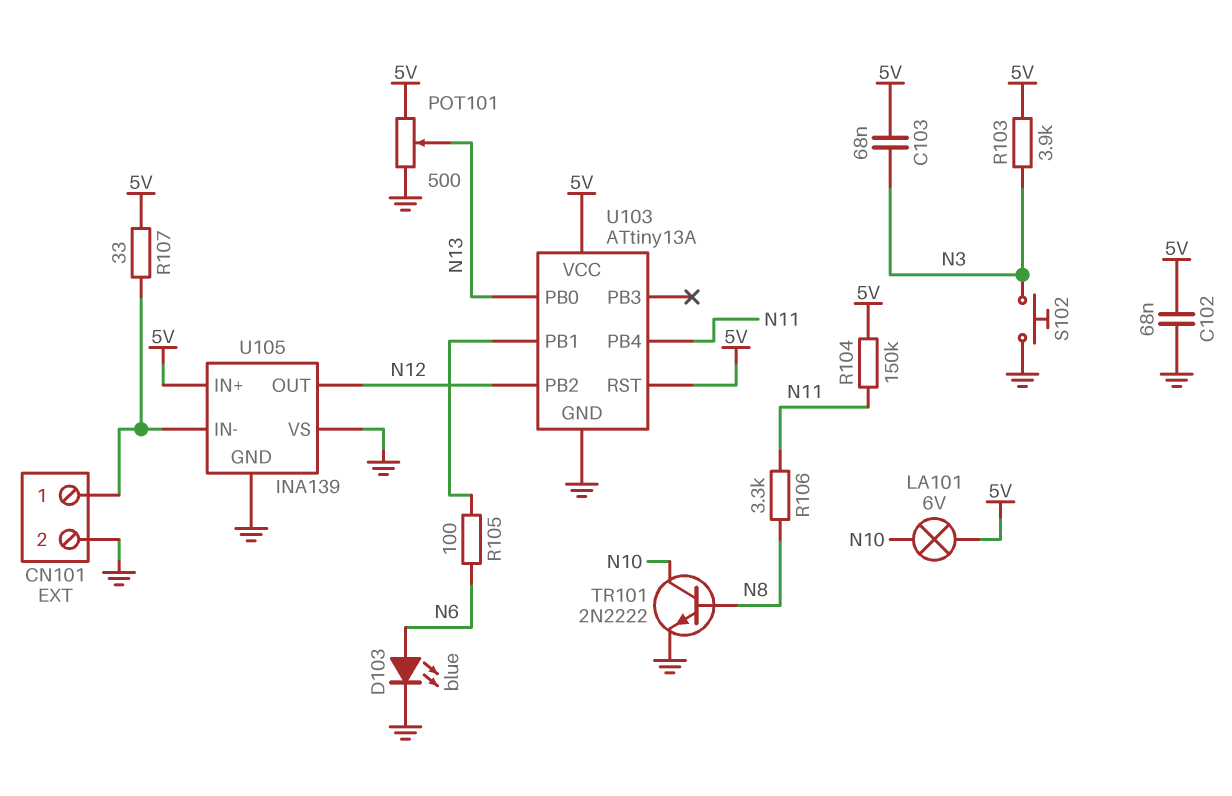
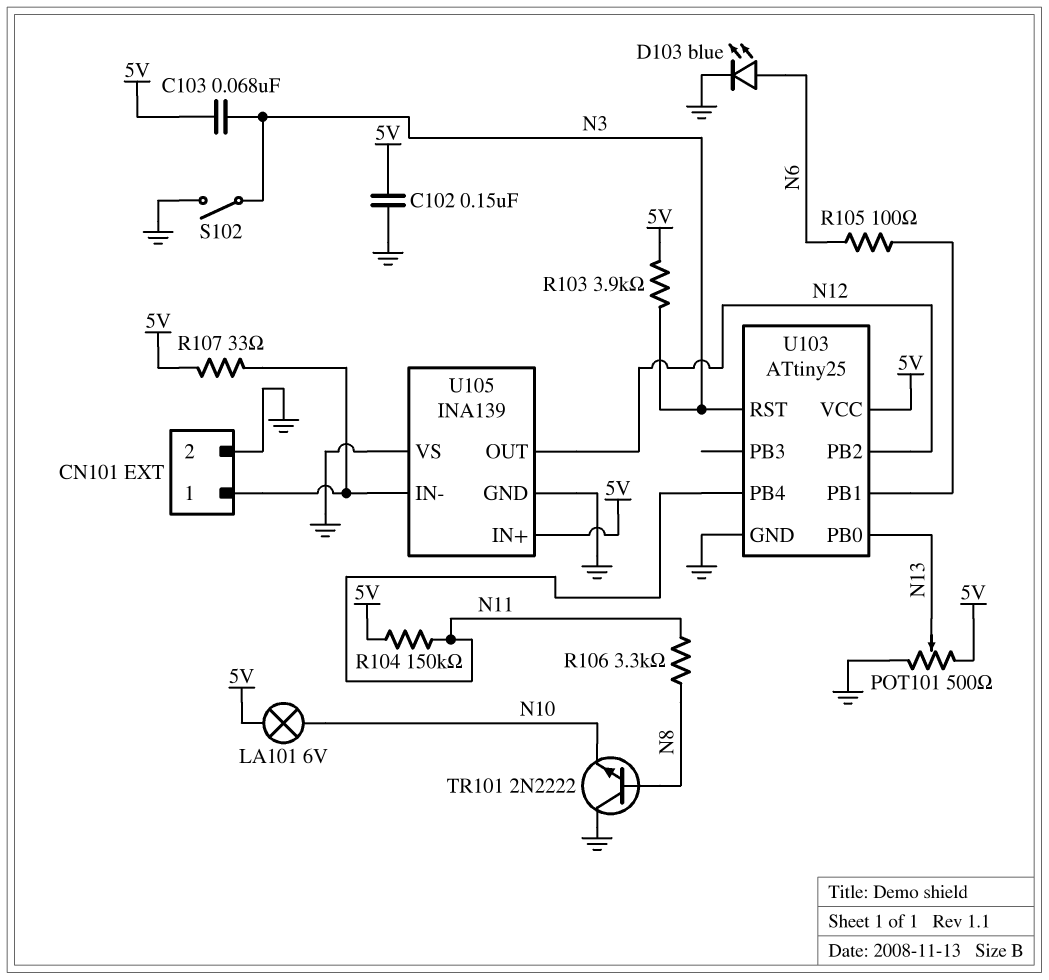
C102: 68nF (5V, GND) -> 150nF (5V, GND)
S102: button (GND, N3) -> switch (GND, N3)
TR101: NPN 2N2222 (B N8, C N10, E GND) -> NPN 2N2222 (B N8, C GND, E N10)
U103: ATtiny13A -> ATtiny25
U103 pin RST: 5V -> N3

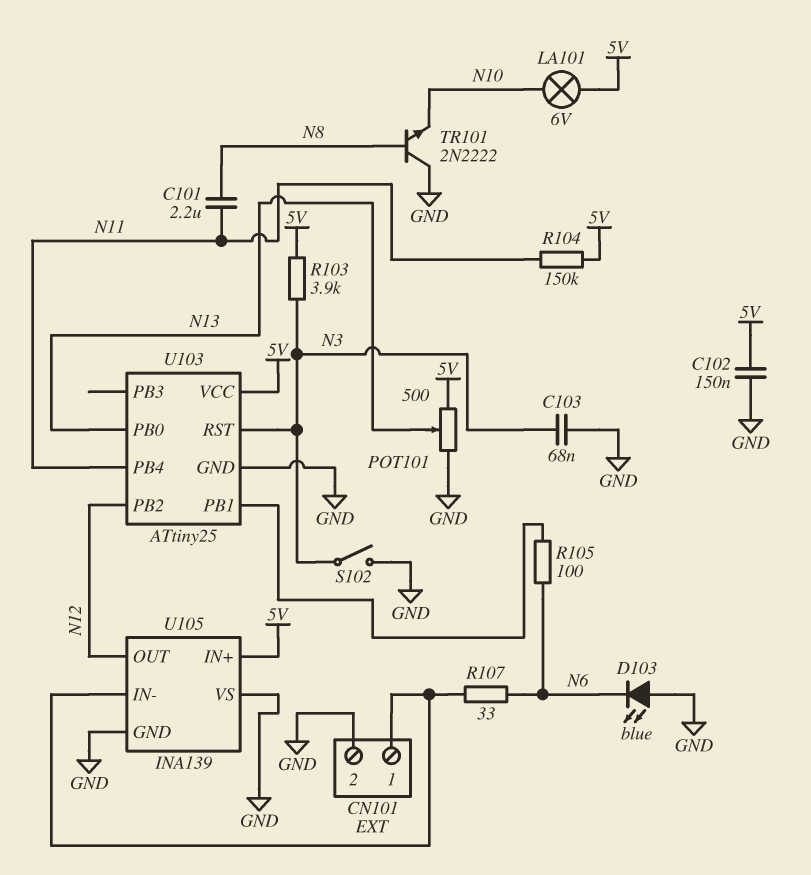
C101: none -> 2.2uF (N8, N11)
C103: 68nF (5V, N3) -> 68nF (GND, N3)
D103: LED blue (A N6, K GND) -> LED blue (A GND, K N6)
R106: 3.3k (N8, N11) -> none
R107: 33 (5V, CN101/1) -> 33 (CN101/1, N6)

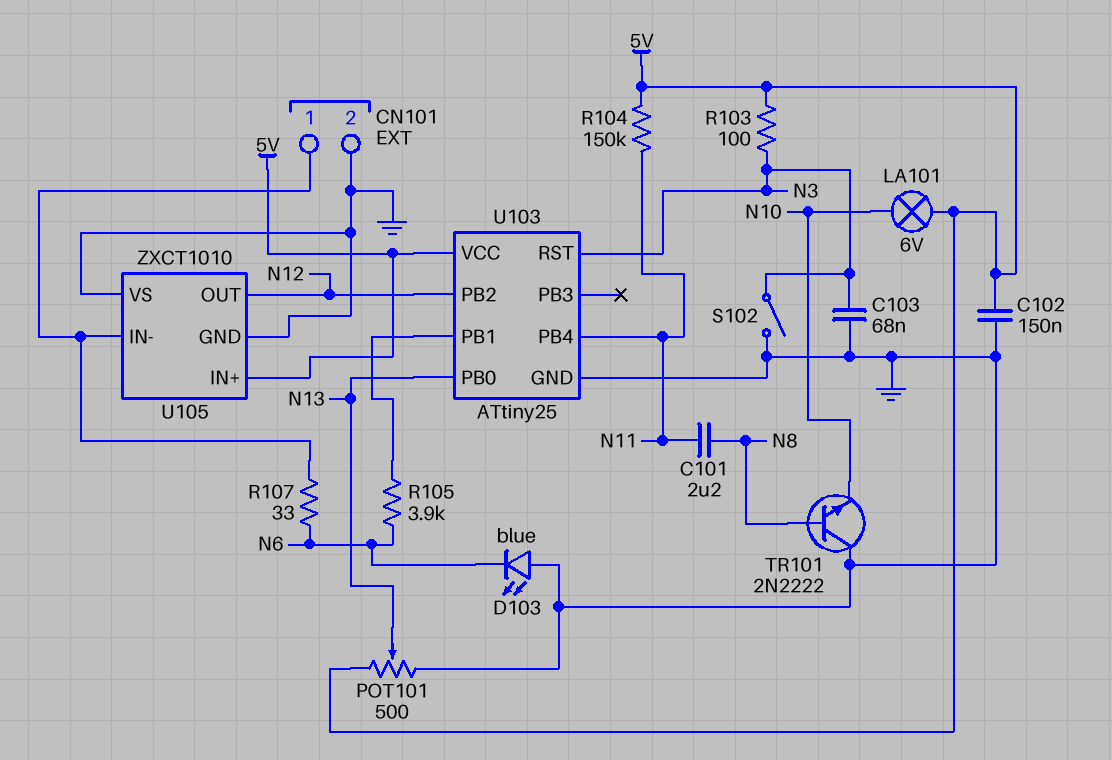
R103: 3.9k (5V, N3) -> 100 (5V, N3)
R105: 100 (N6, U103/PB1) -> 3.9k (N6, U103/PB1)
U105: INA139 -> ZXCT1010

